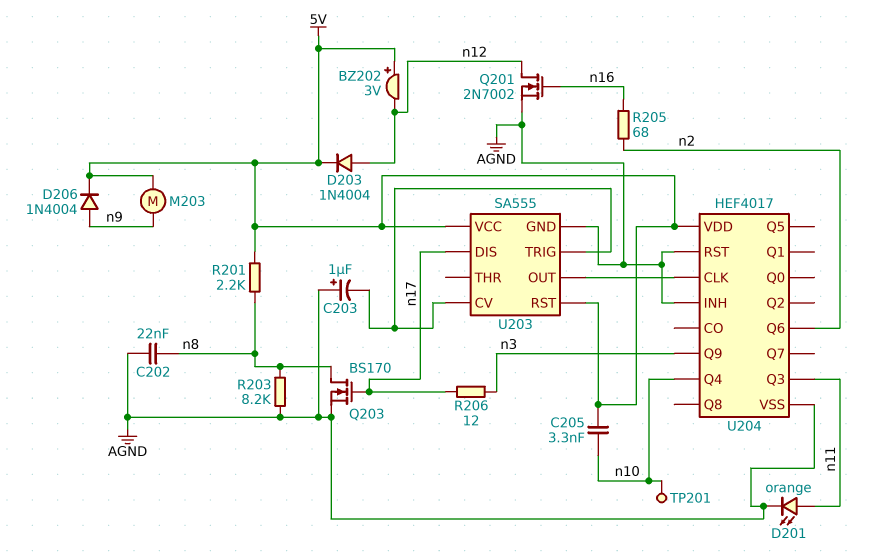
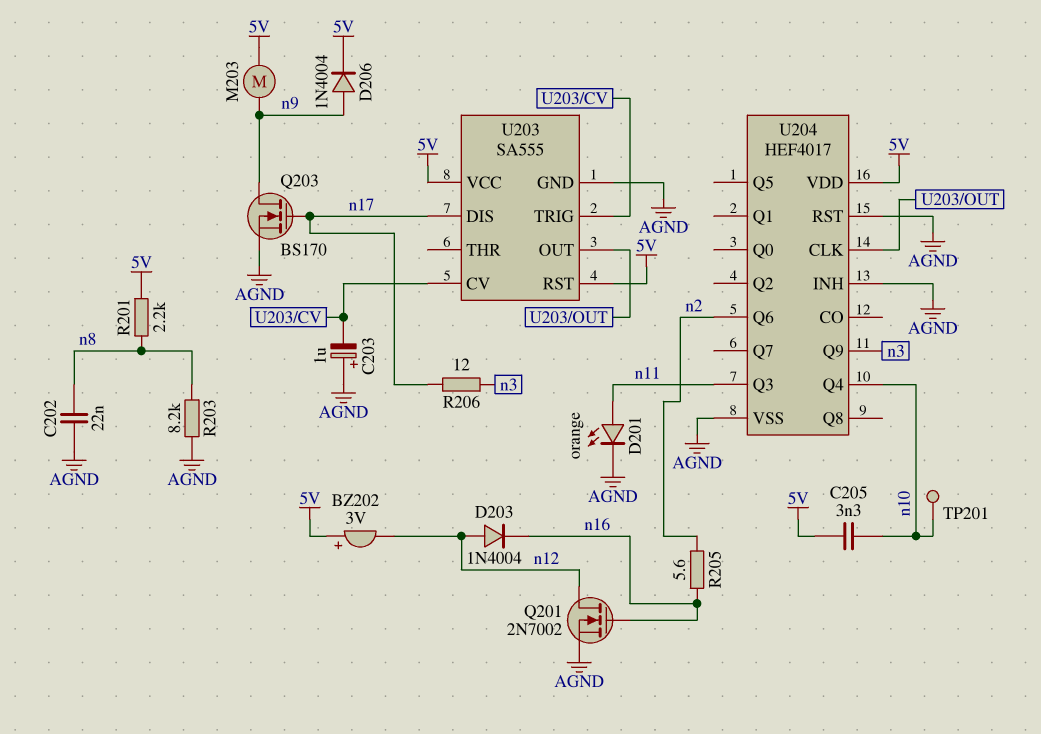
D203: diode 1N4004 (A n12, K 5V) -> diode 1N4004 (A n12, K n16)
Q203: NMOS BS170 (G n17, D n8, S AGND) -> NMOS BS170 (G n17, D n9, S AGND)
R205: 68 (n2, n16) -> 5.6 (n2, n16)

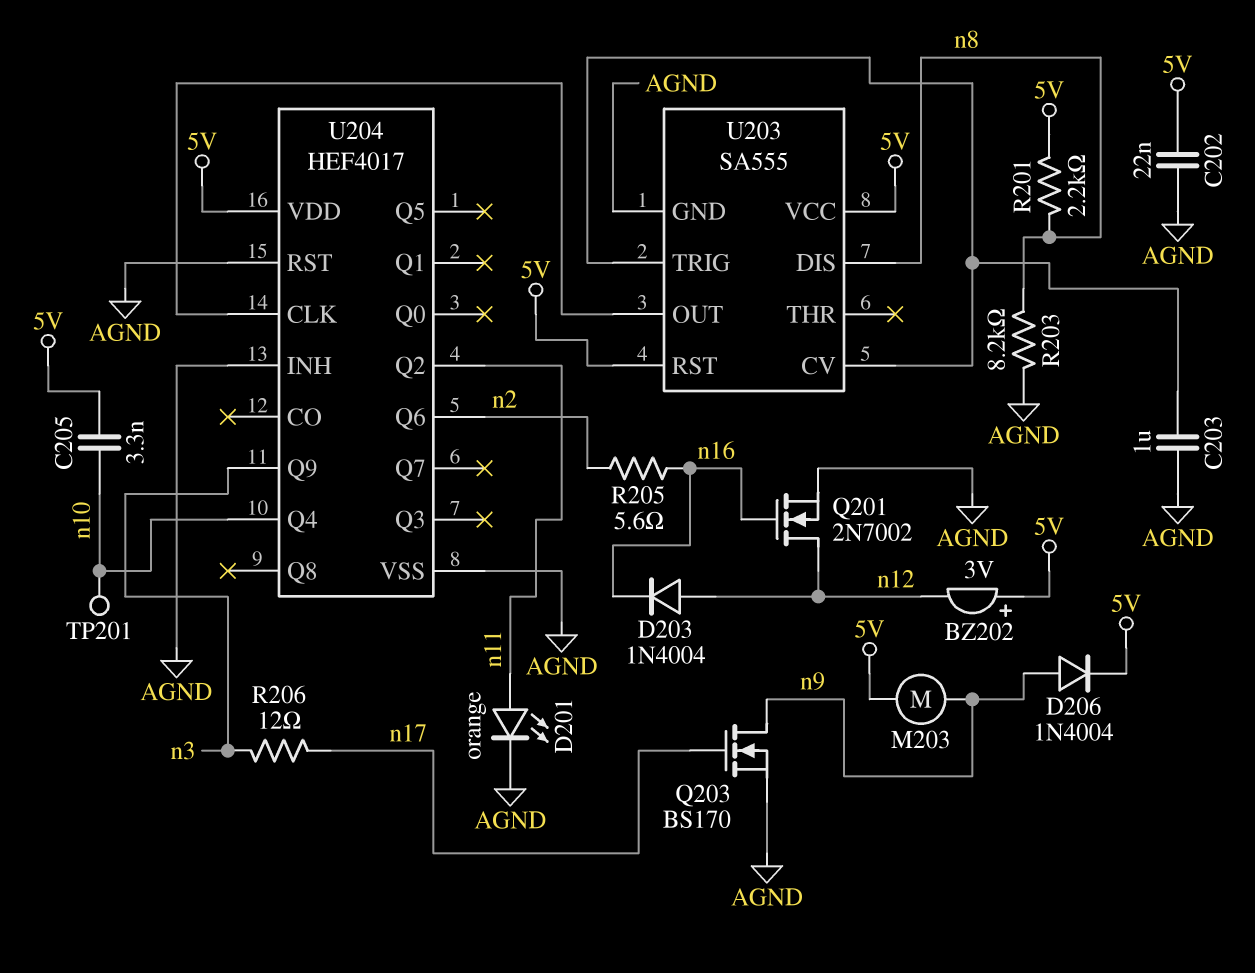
C202: 22nF (AGND, n8) -> 22nF (5V, AGND)
C203: 1uF (plus AGND, minus U203/CV) -> 1uF (AGND, U203/CV)
U203 pin DIS: n17 -> n8
U204 pin Q2: none -> n11
U204 pin Q3: n11 -> none

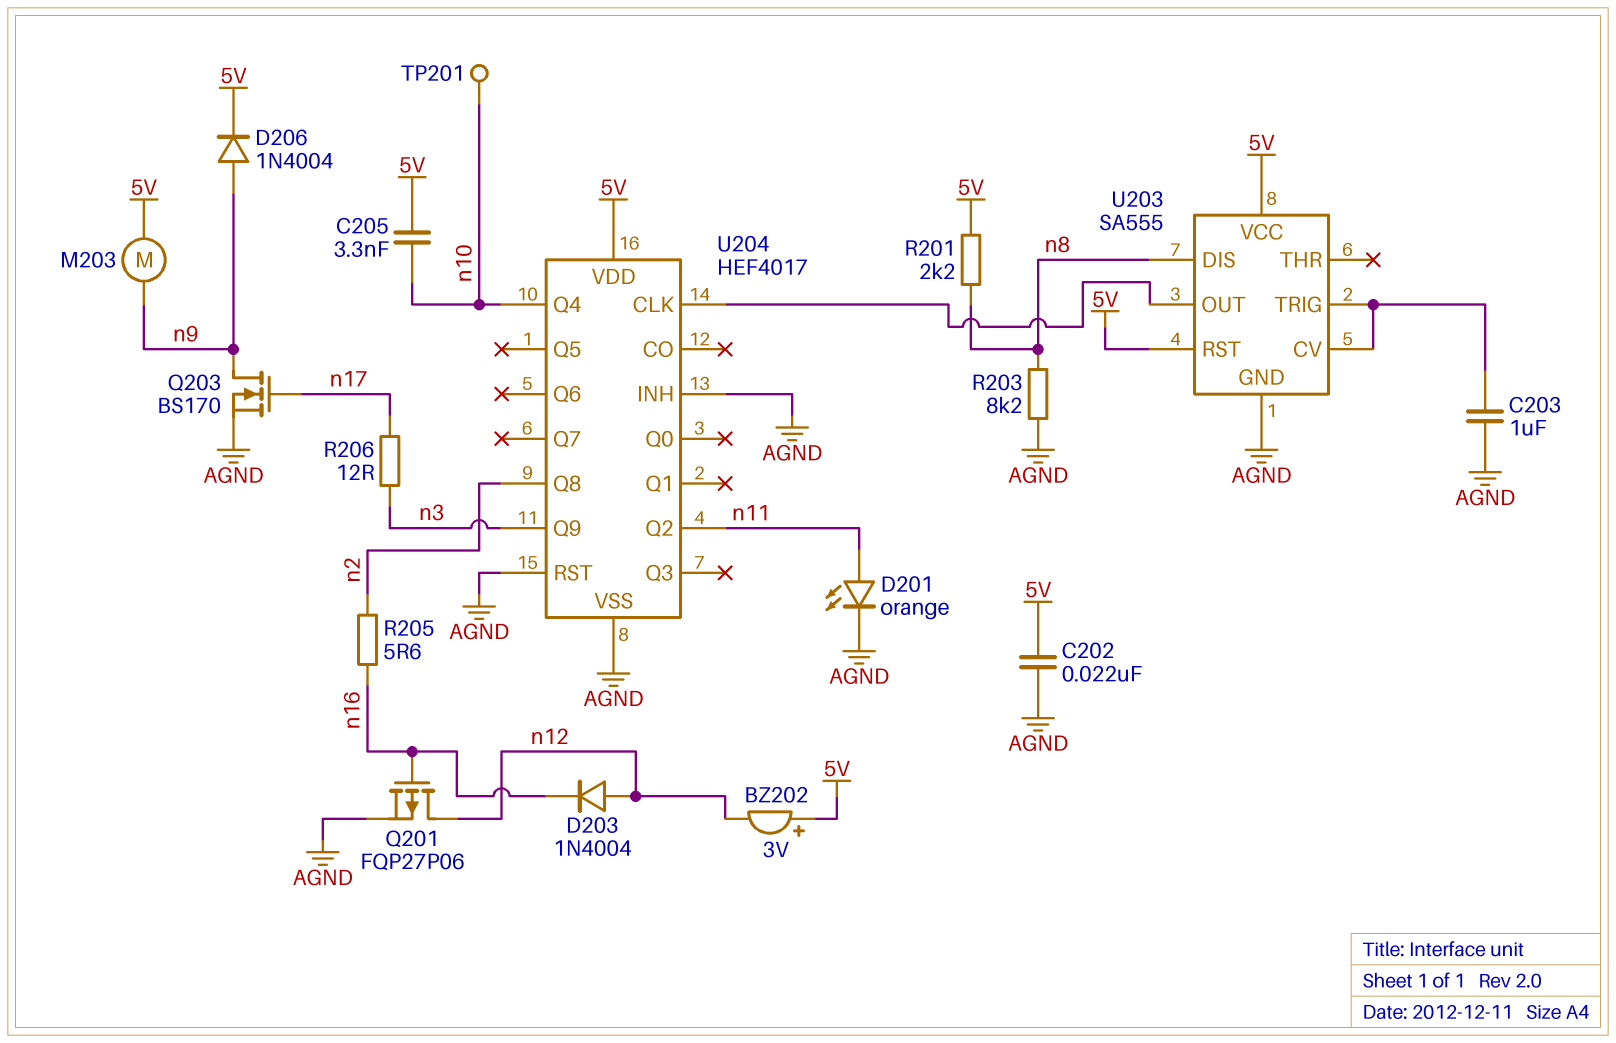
Q201: NMOS 2N7002 (G n16, D n12, S AGND) -> PMOS FQP27P06 (G n16, D n12, S AGND)
U204 pin Q6: n2 -> none
U204 pin Q8: none -> n2

